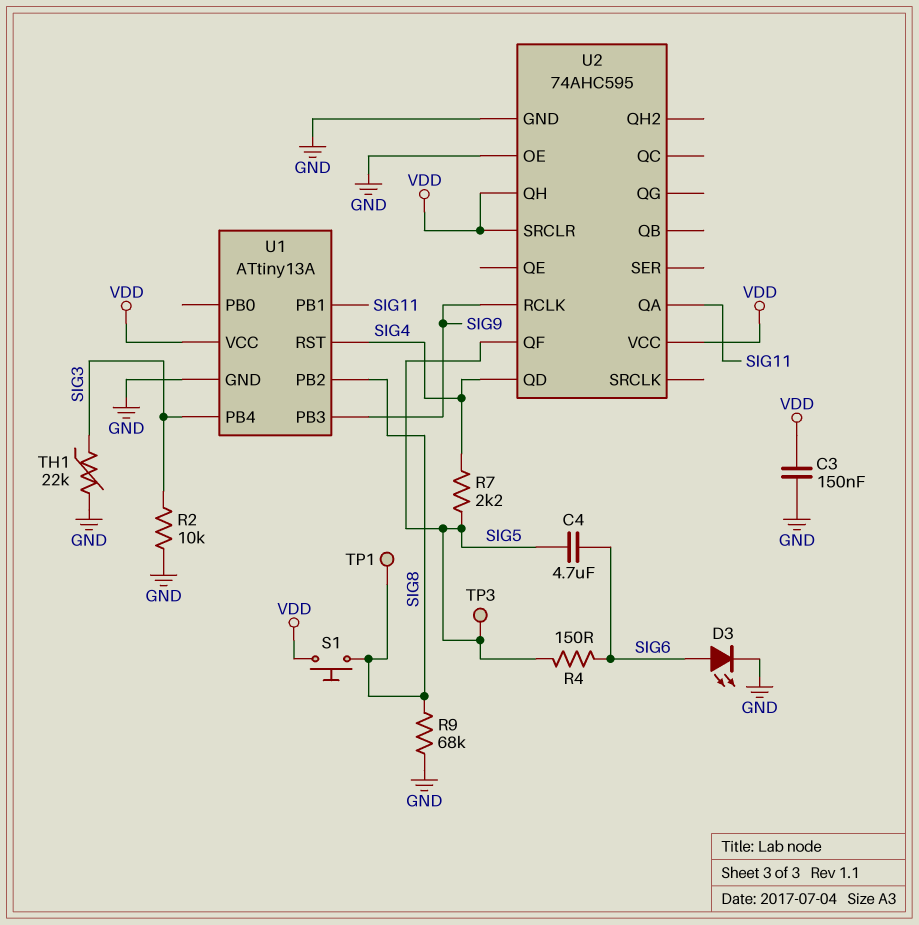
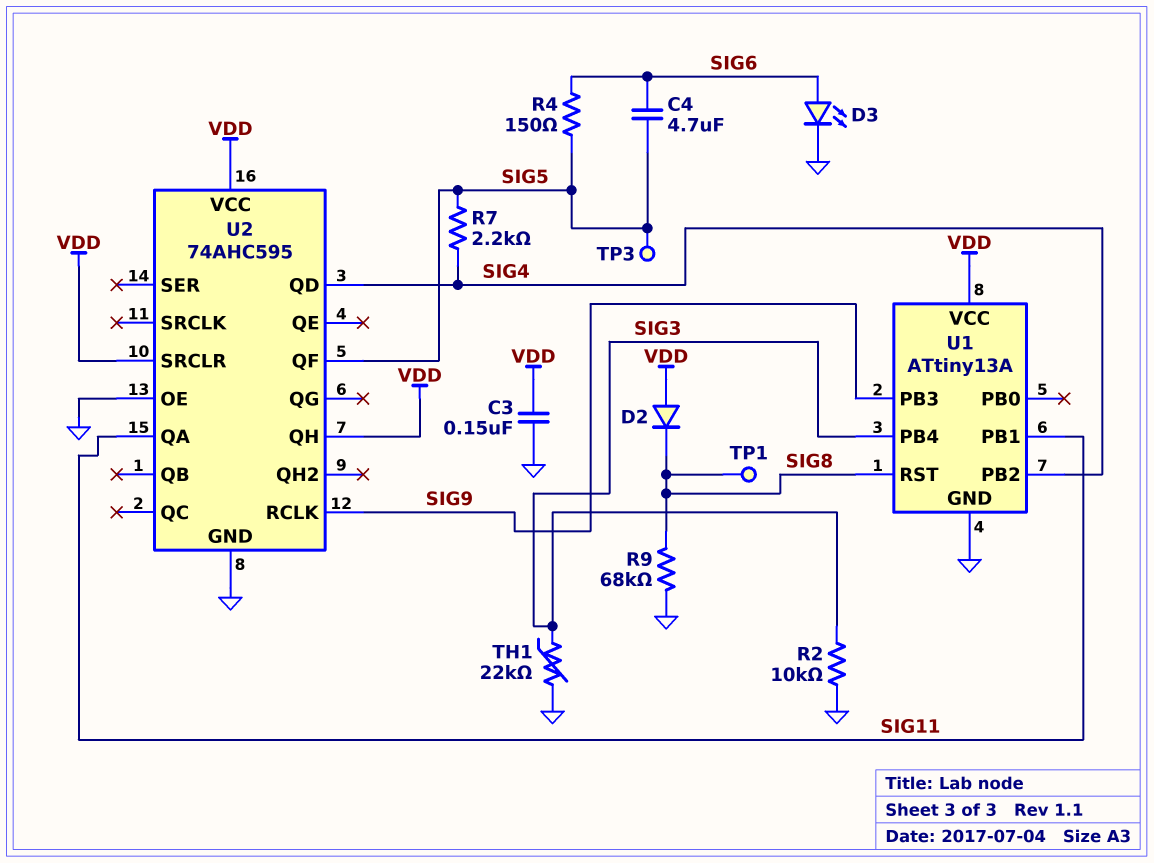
D2: none -> diode (A VDD, K SIG8)
S1: button (SIG8, VDD) -> none
U1 pin PB2: SIG8 -> SIG4
U1 pin RST: SIG4 -> SIG8

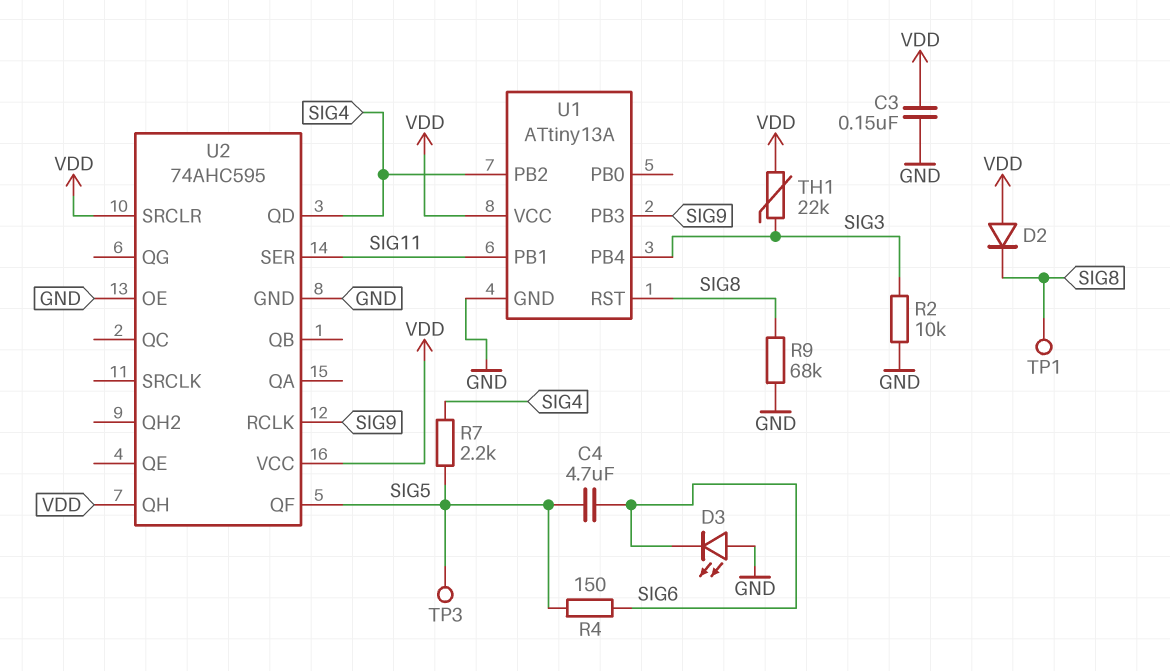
D3: LED (A SIG6, K GND) -> LED (A GND, K SIG6)
TH1: 22k (GND, SIG3) -> 22k (SIG3, VDD)
U2 pin QA: SIG11 -> none
U2 pin SER: none -> SIG11

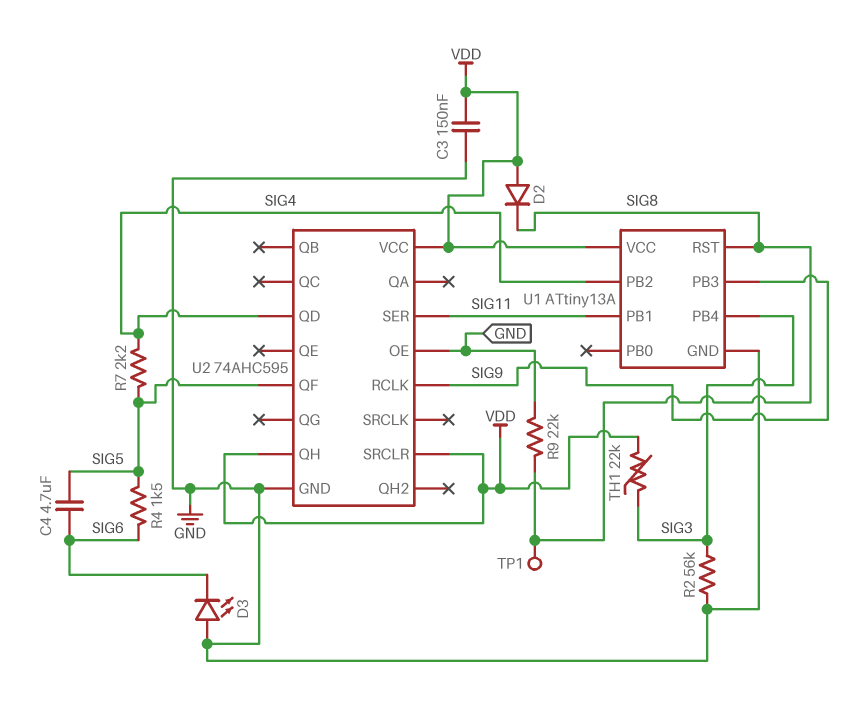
R2: 10k (GND, SIG3) -> 56k (GND, SIG3)
R4: 150 (SIG5, SIG6) -> 1.5k (SIG5, SIG6)
R9: 68k (GND, SIG8) -> 22k (GND, SIG8)
TP3: test point (SIG5) -> none

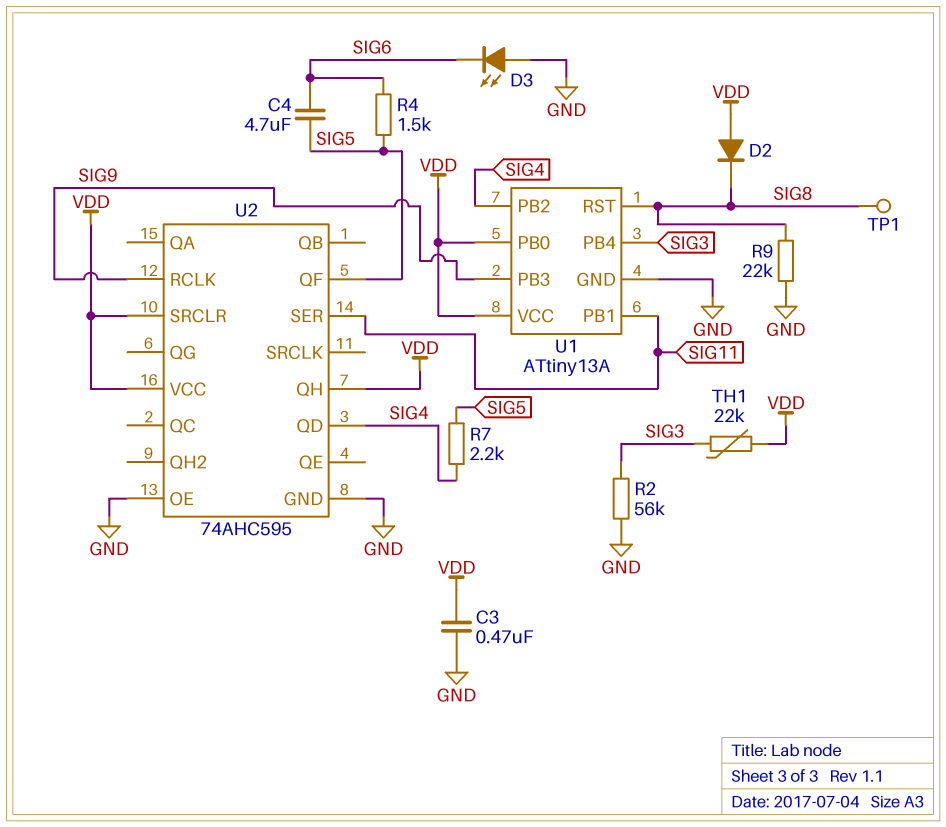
C3: 150nF (GND, VDD) -> 470nF (GND, VDD)
U1 pin PB0: none -> VDD

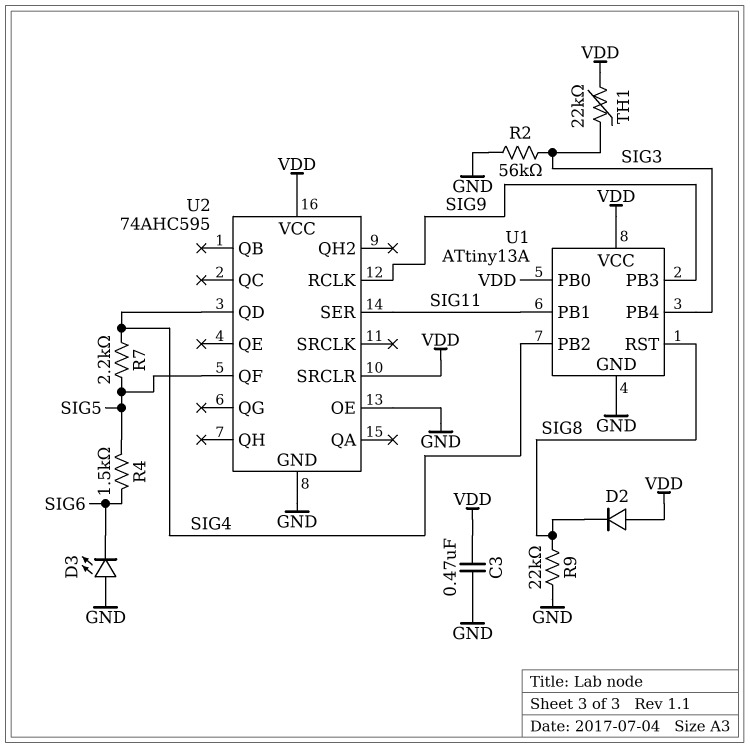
C4: 4.7uF (SIG5, SIG6) -> none
TP1: test point (SIG8) -> none
U2 pin QH: VDD -> none

